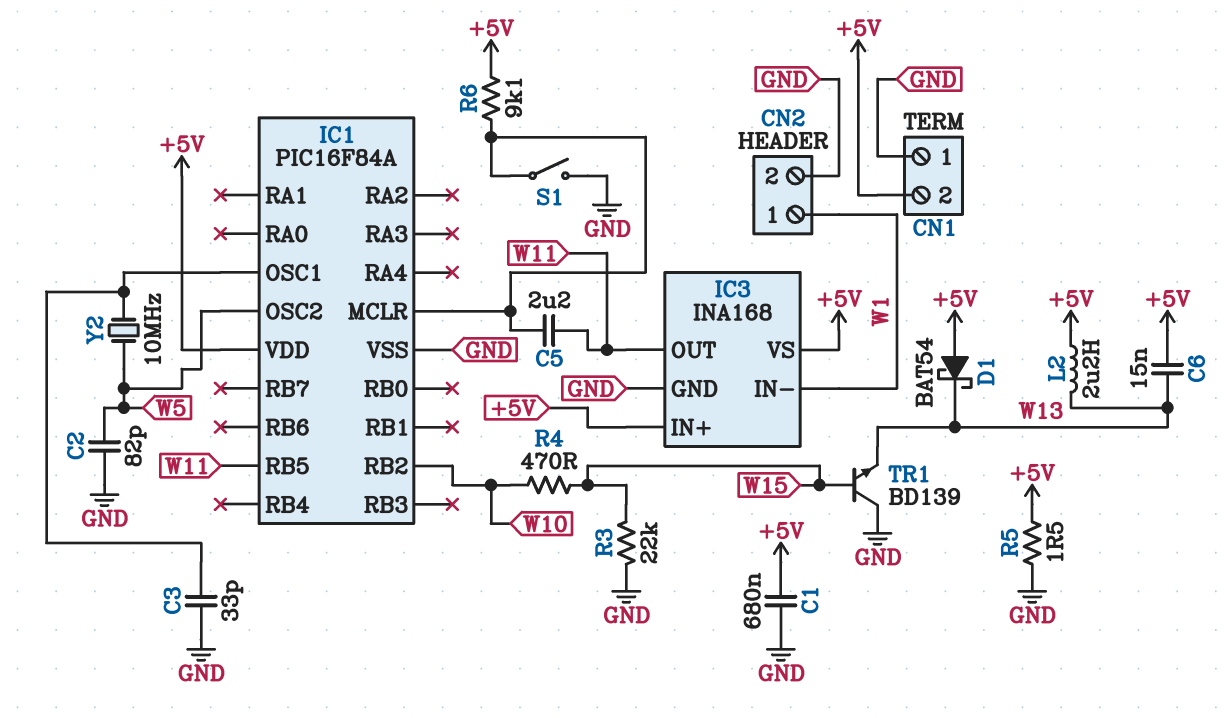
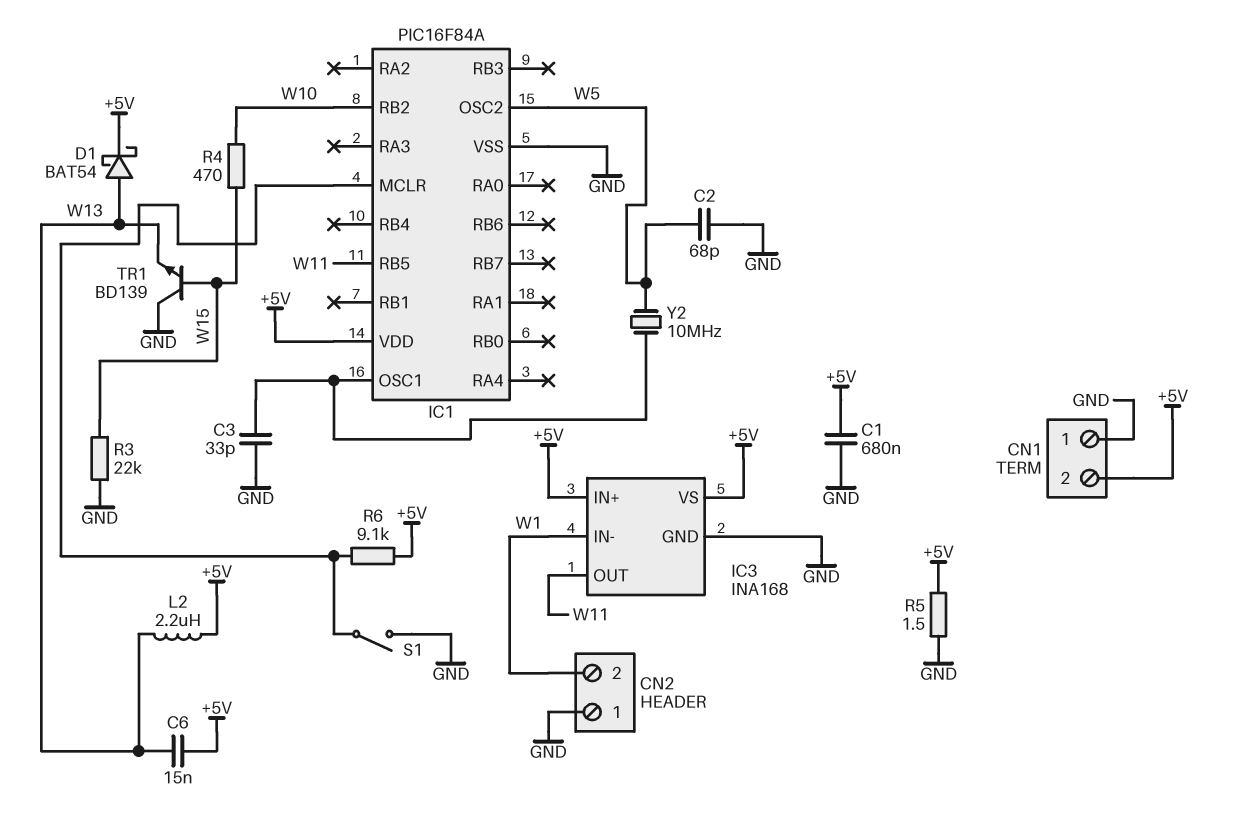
C2: 82pF (GND, W5) -> 68pF (GND, W5)
C5: 2.2uF (IC1/MCLR, W11) -> none
CN2 pin 1: W1 -> GND
CN2 pin 2: GND -> W1
D1: schottky BAT54 (A +5V, K W13) -> schottky BAT54 (A W13, K +5V)

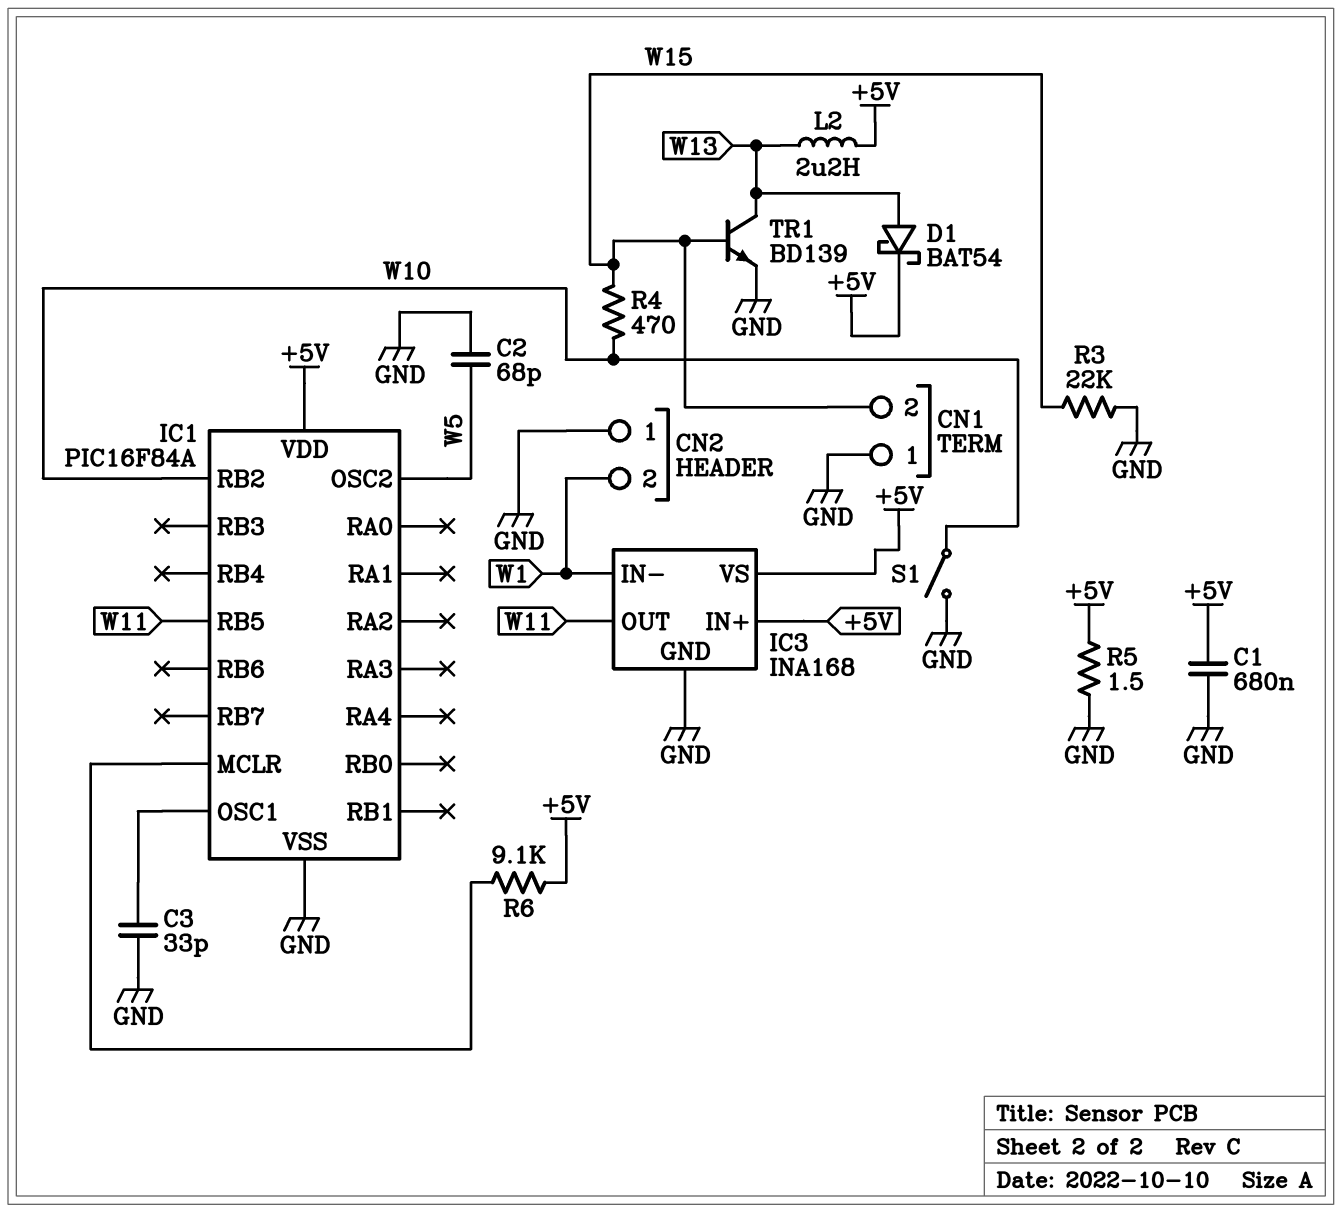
C6: 15nF (+5V, W13) -> none
CN1 pin 2: +5V -> W15
S1: switch (GND, IC1/MCLR) -> switch (GND, W10)
TR1: NPN BD139 (B W15, C GND, E W13) -> NPN BD139 (B W15, C W13, E GND)
Y2: 10MHz (IC1/OSC1, W5) -> none

